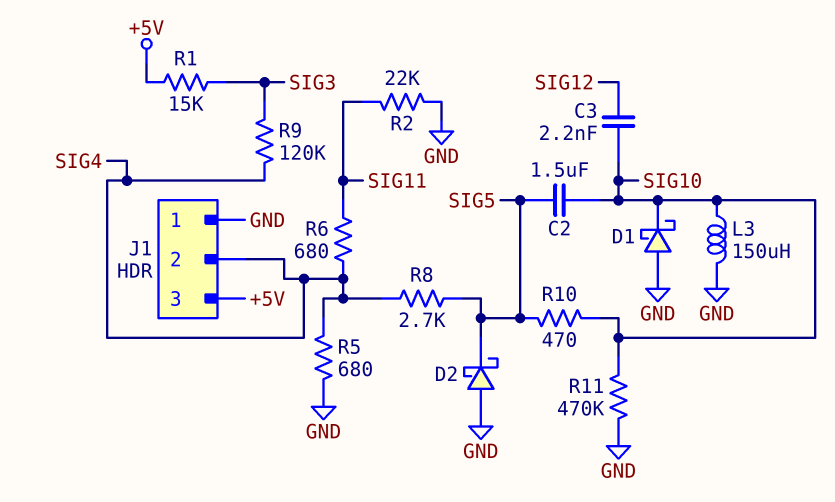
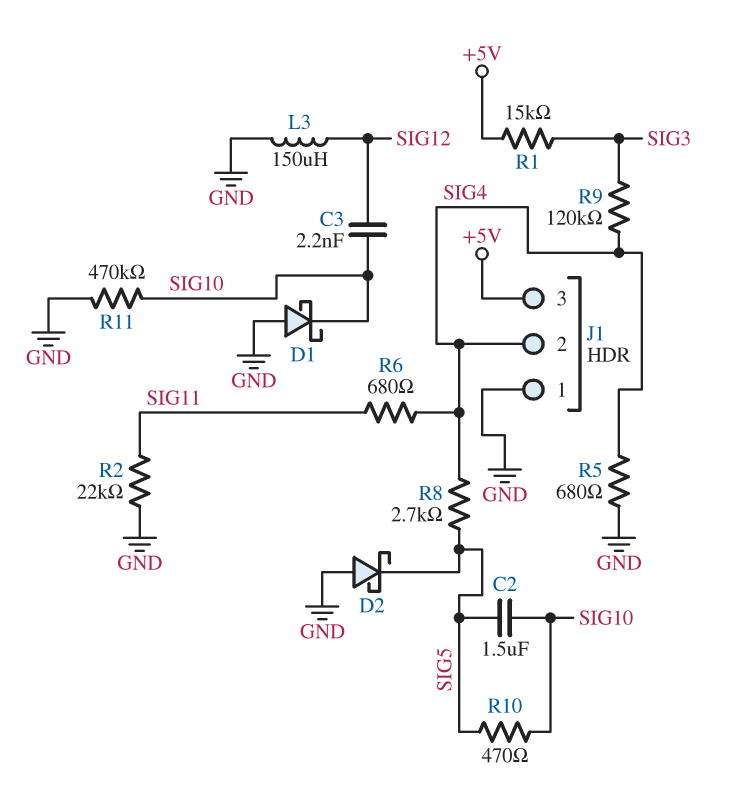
L3: 150uH (GND, SIG10) -> 150uH (GND, SIG12)

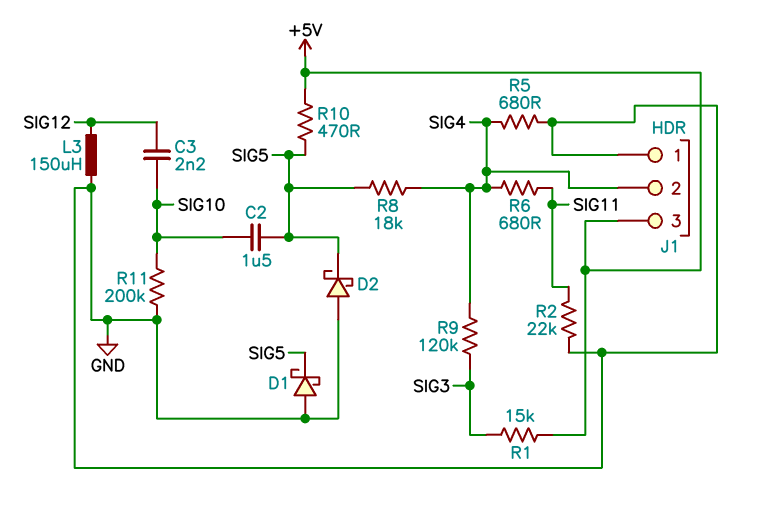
D1: schottky (A GND, K SIG10) -> schottky (A GND, K SIG5)
R8: 2.7k (SIG4, SIG5) -> 18k (SIG4, SIG5)
R10: 470 (SIG5, SIG10) -> 470 (+5V, SIG5)
R11: 470k (GND, SIG10) -> 200k (GND, SIG10)

